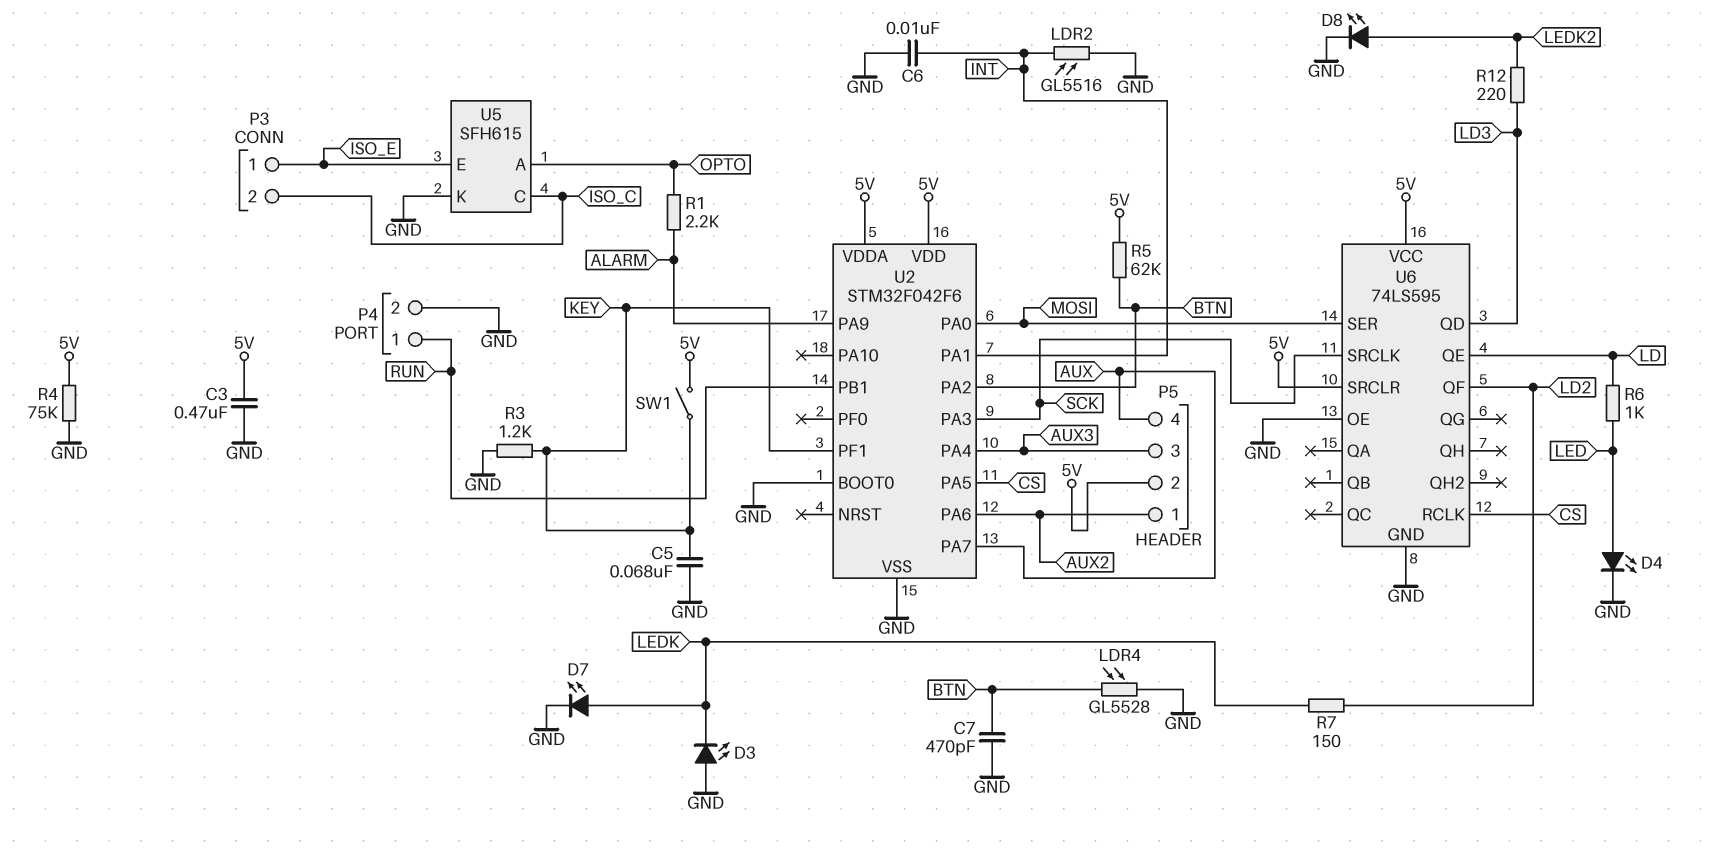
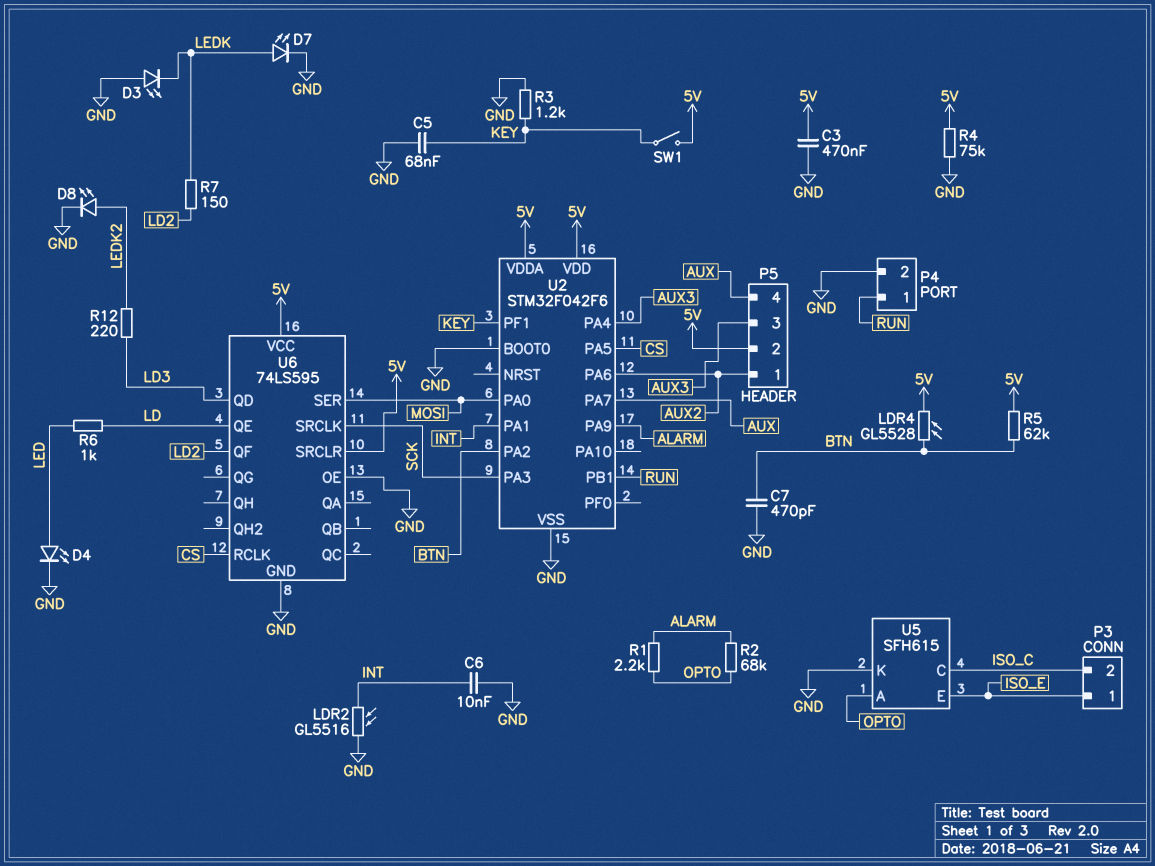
LDR4: GL5528 (BTN, GND) -> GL5528 (5V, BTN)
R2: none -> 68k (ALARM, OPTO)

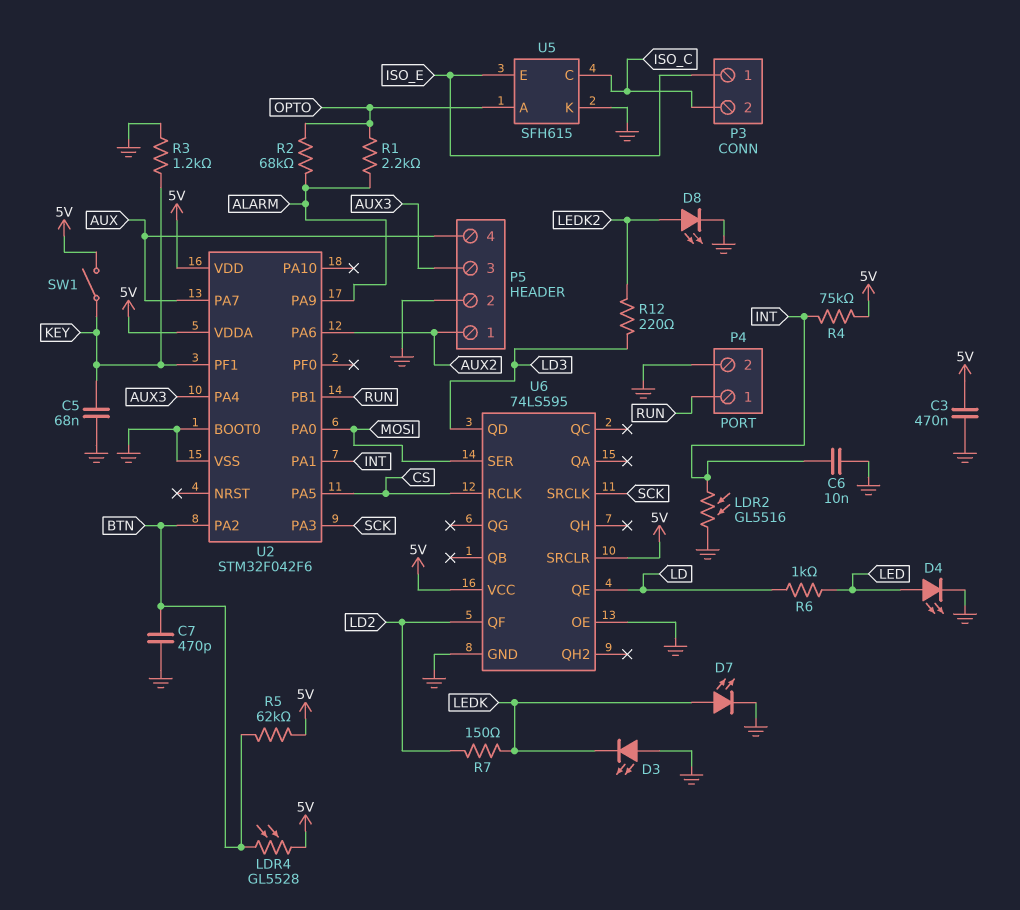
P5 pin 2: 5V -> GND
R4: 75k (5V, GND) -> 75k (5V, INT)

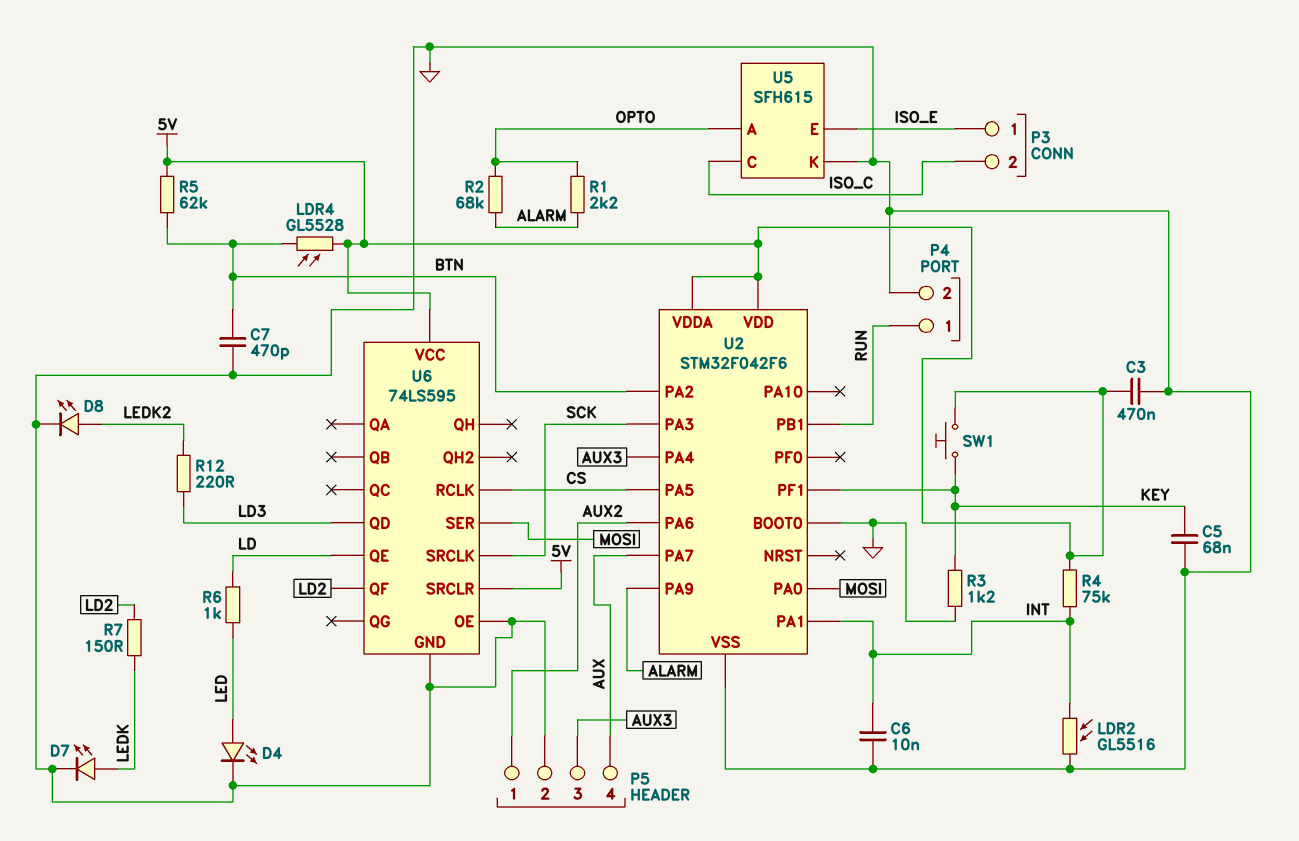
D3: LED (A GND, K LEDK) -> none
SW1: switch (5V, KEY) -> button (5V, KEY)

